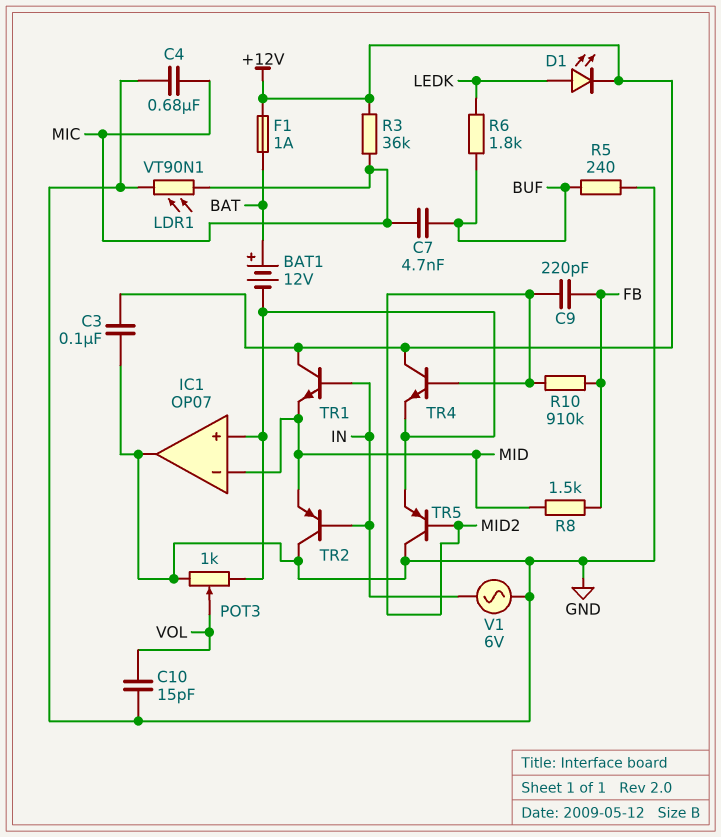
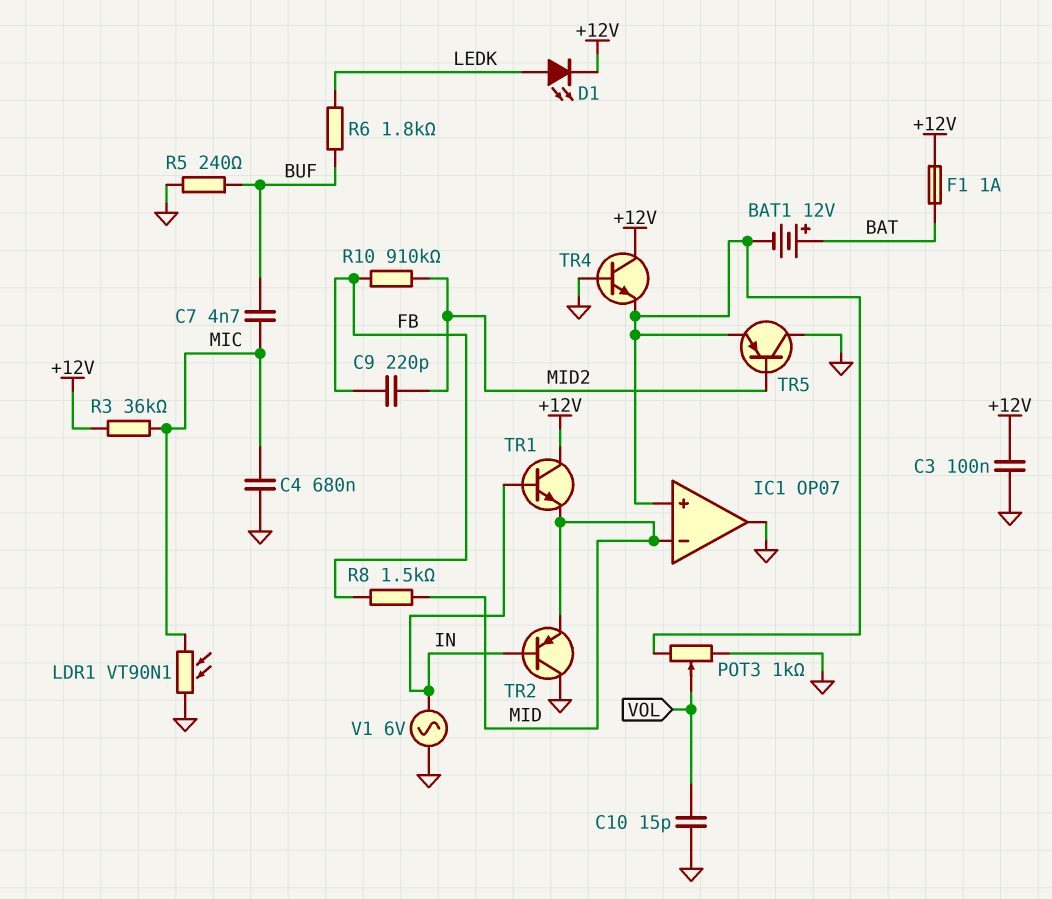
TR4: NPN (B MID2, C +12V, E IC1/in+) -> NPN (B GND, C +12V, E IC1/in+)

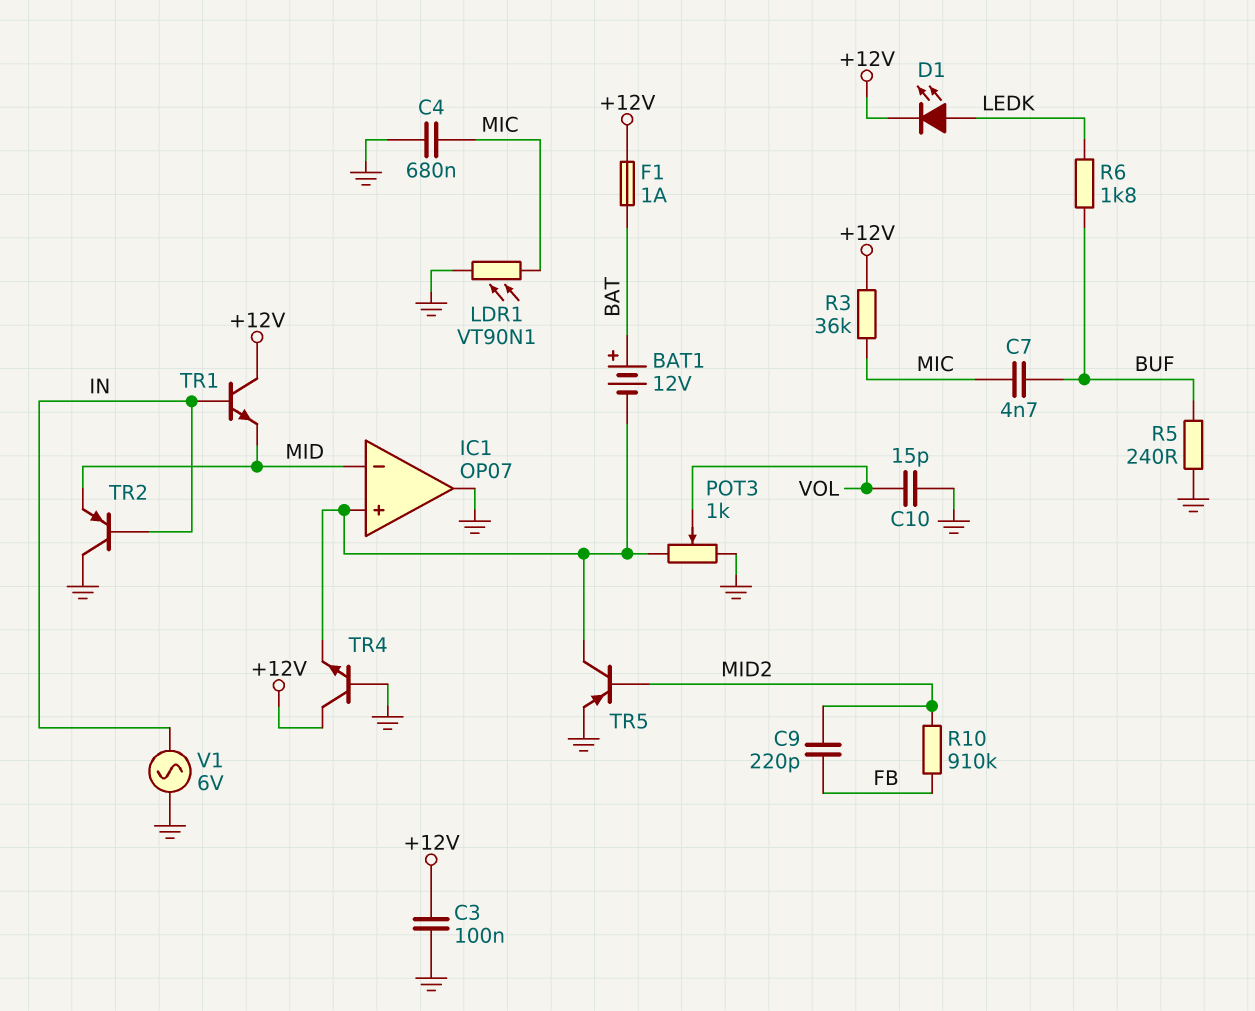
R8: 1.5k (FB, MID) -> none
TR5: PNP (B MID2, C GND, E IC1/in+) -> PNP (B MID2, C IC1/in+, E GND)

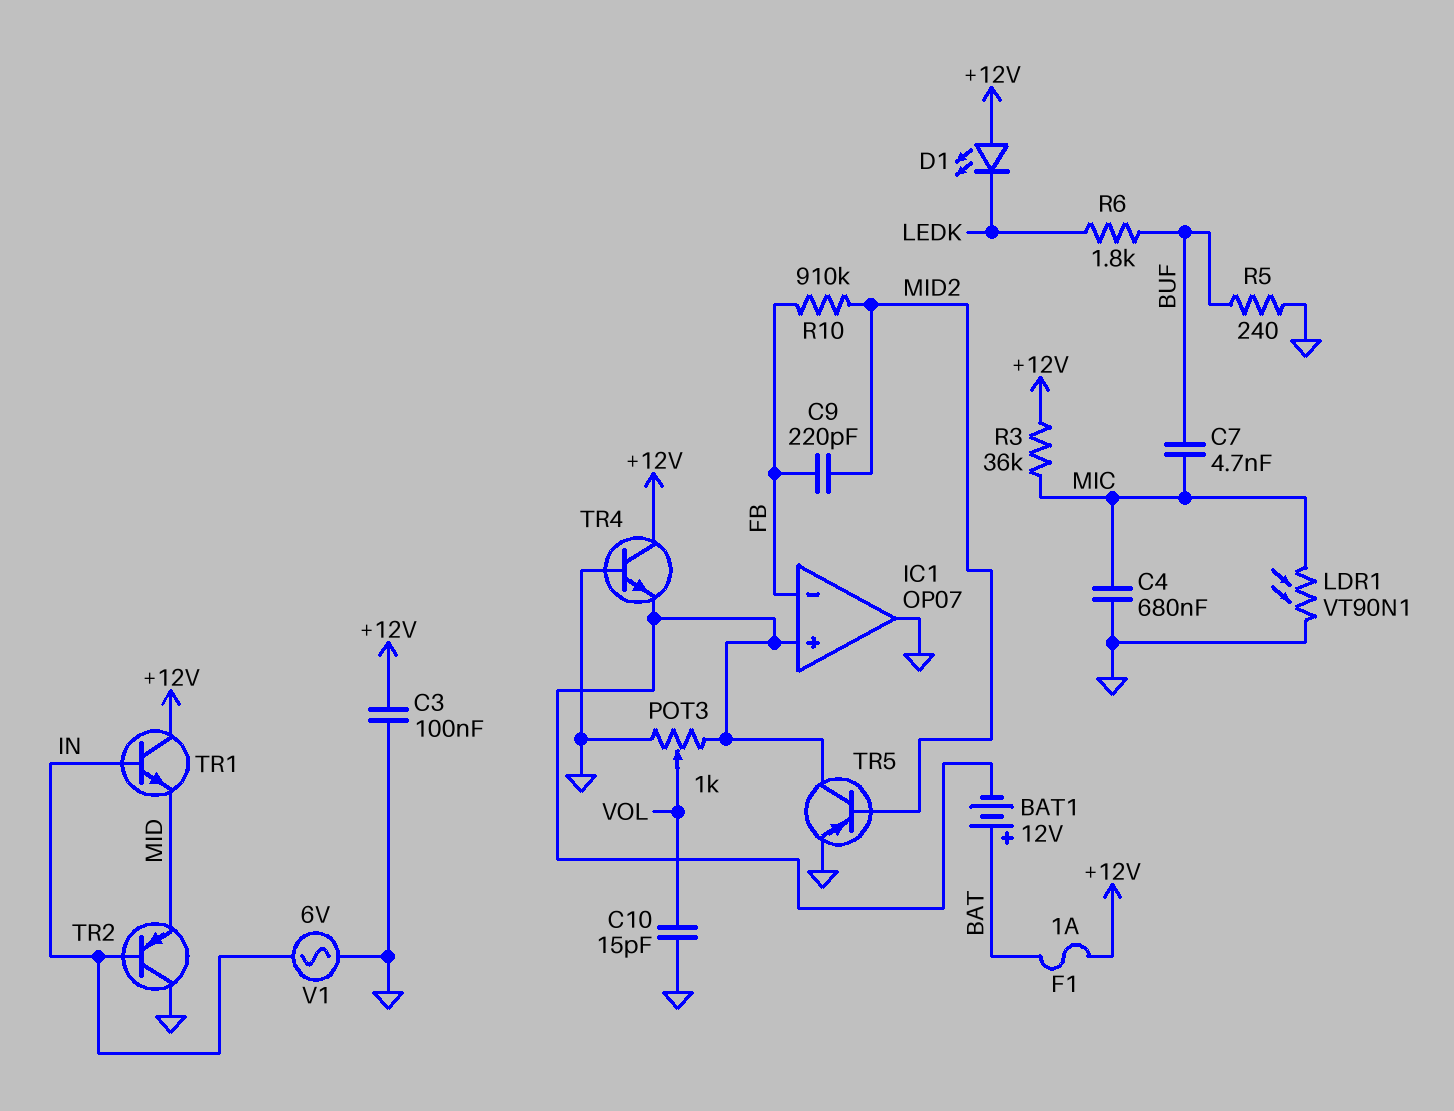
D1: LED (A LEDK, K +12V) -> LED (A +12V, K LEDK)
IC1 pin in-: MID -> FB

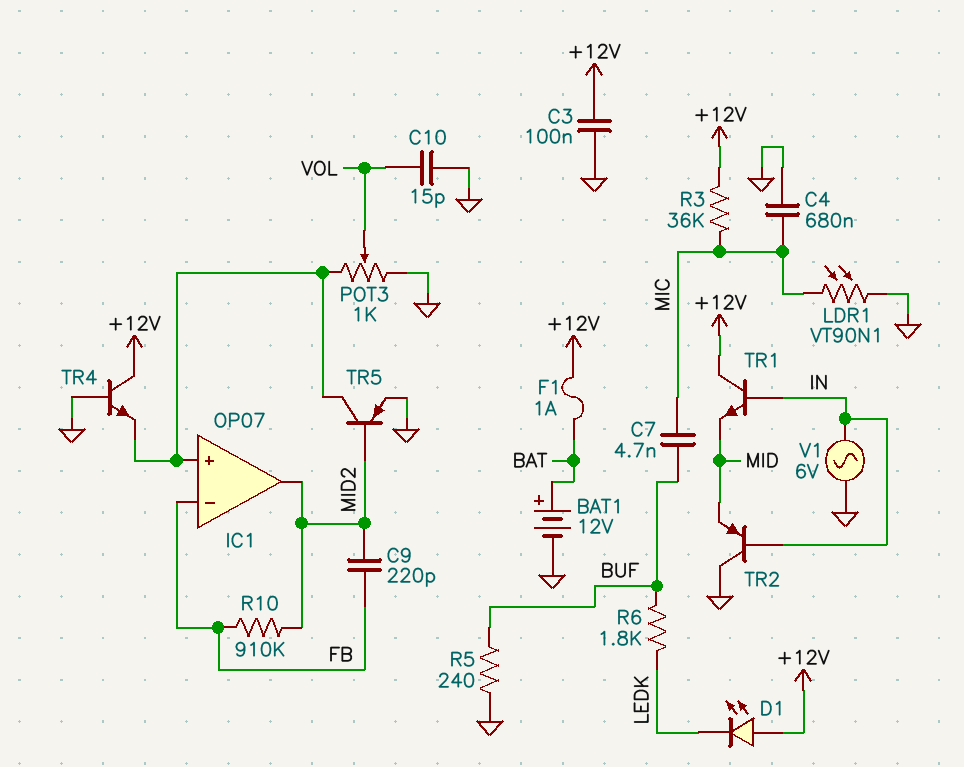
BAT1: 12V (plus BAT, minus IC1/in+) -> 12V (plus BAT, minus GND)
IC1 pin out: GND -> MID2

